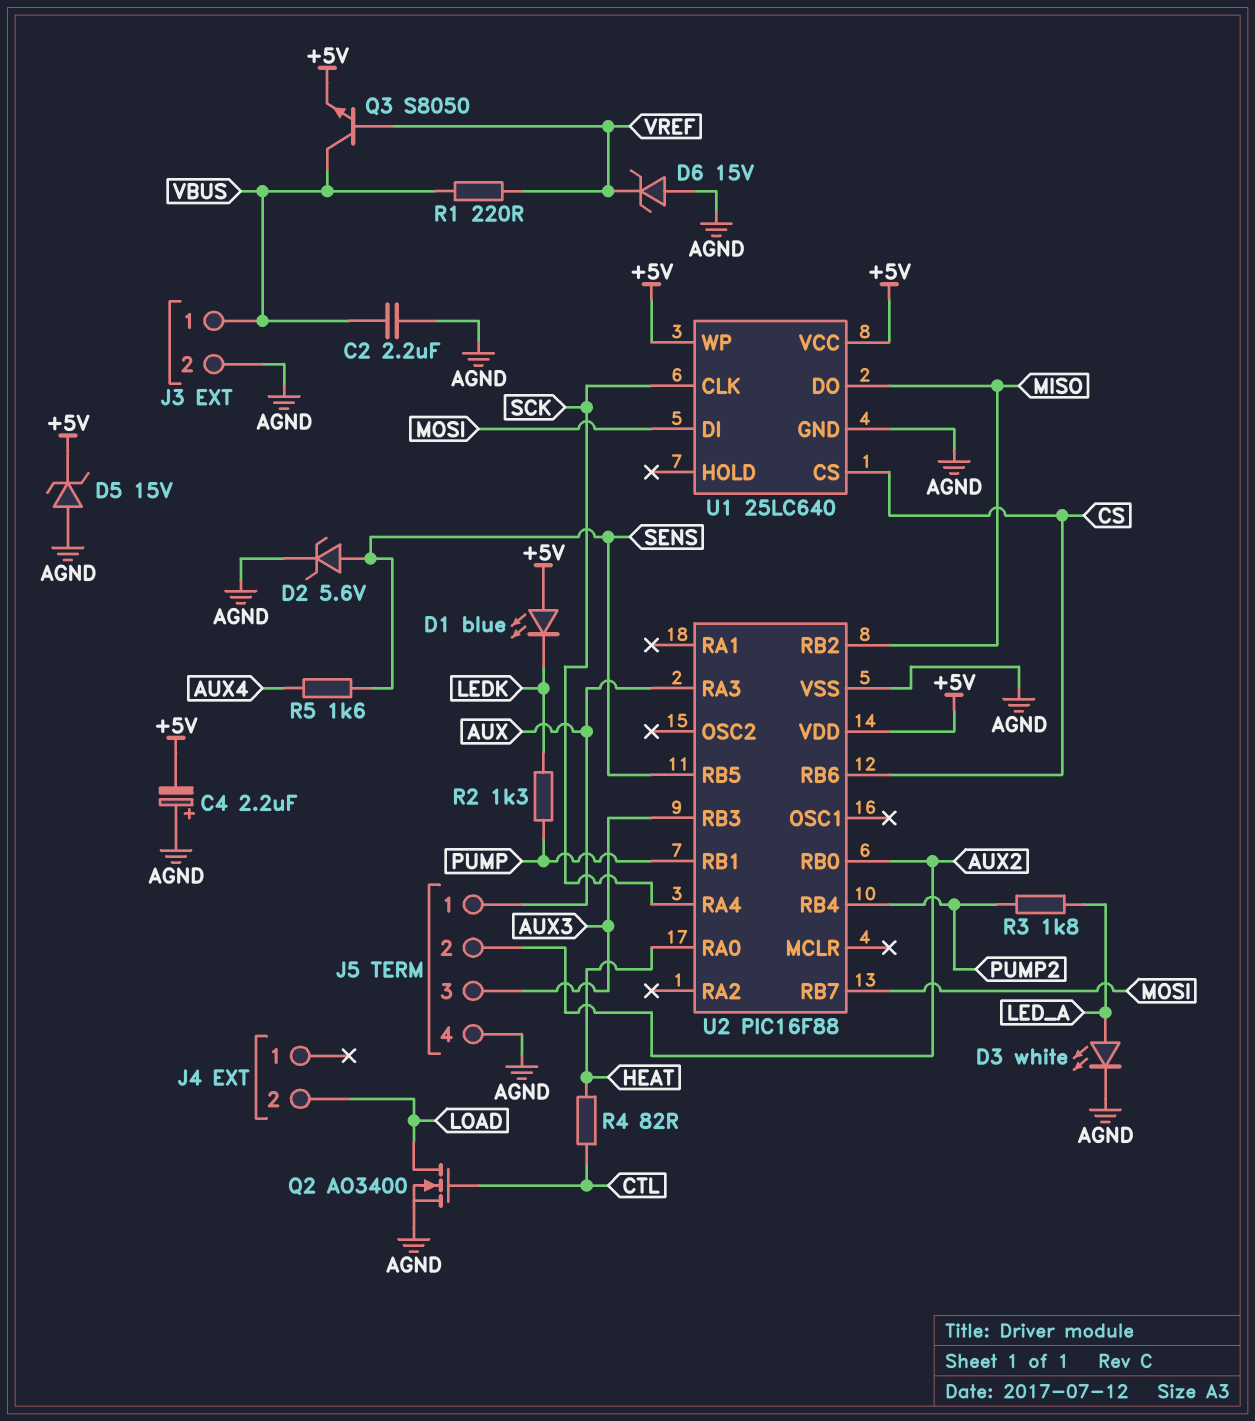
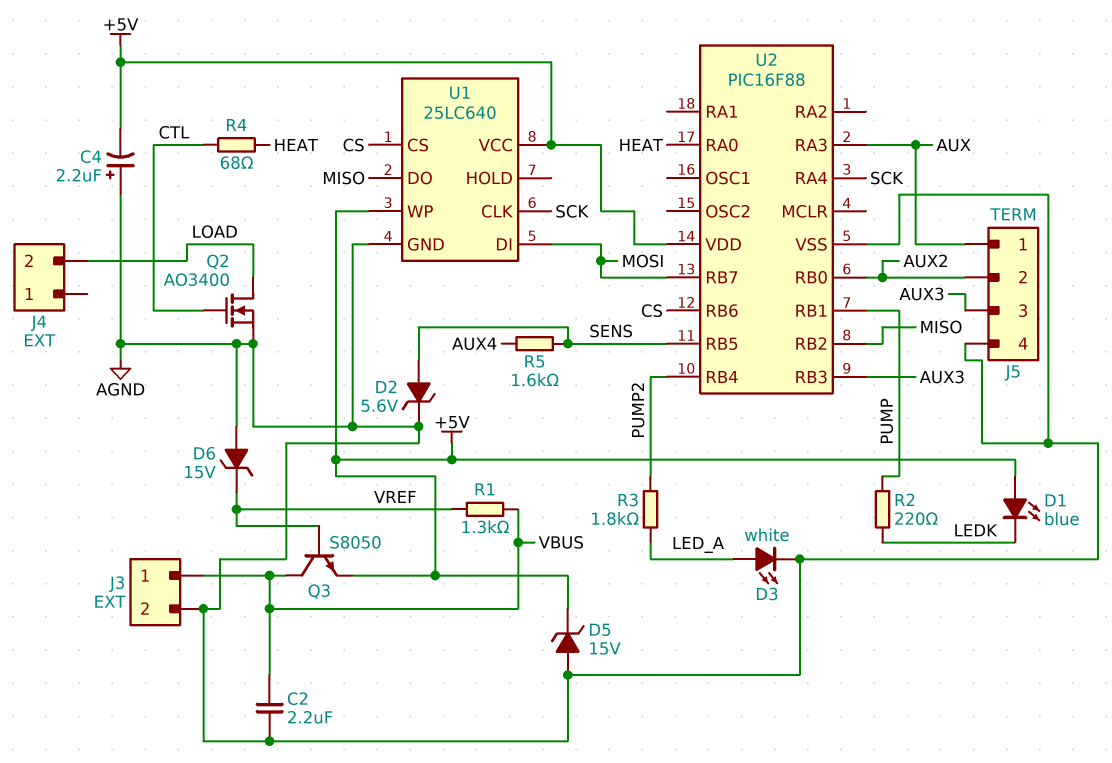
R1: 220 (VBUS, VREF) -> 1.3k (VBUS, VREF)
R2: 1.3k (LEDK, PUMP) -> 220 (LEDK, PUMP)
R4: 82 (CTL, HEAT) -> 68 (CTL, HEAT)

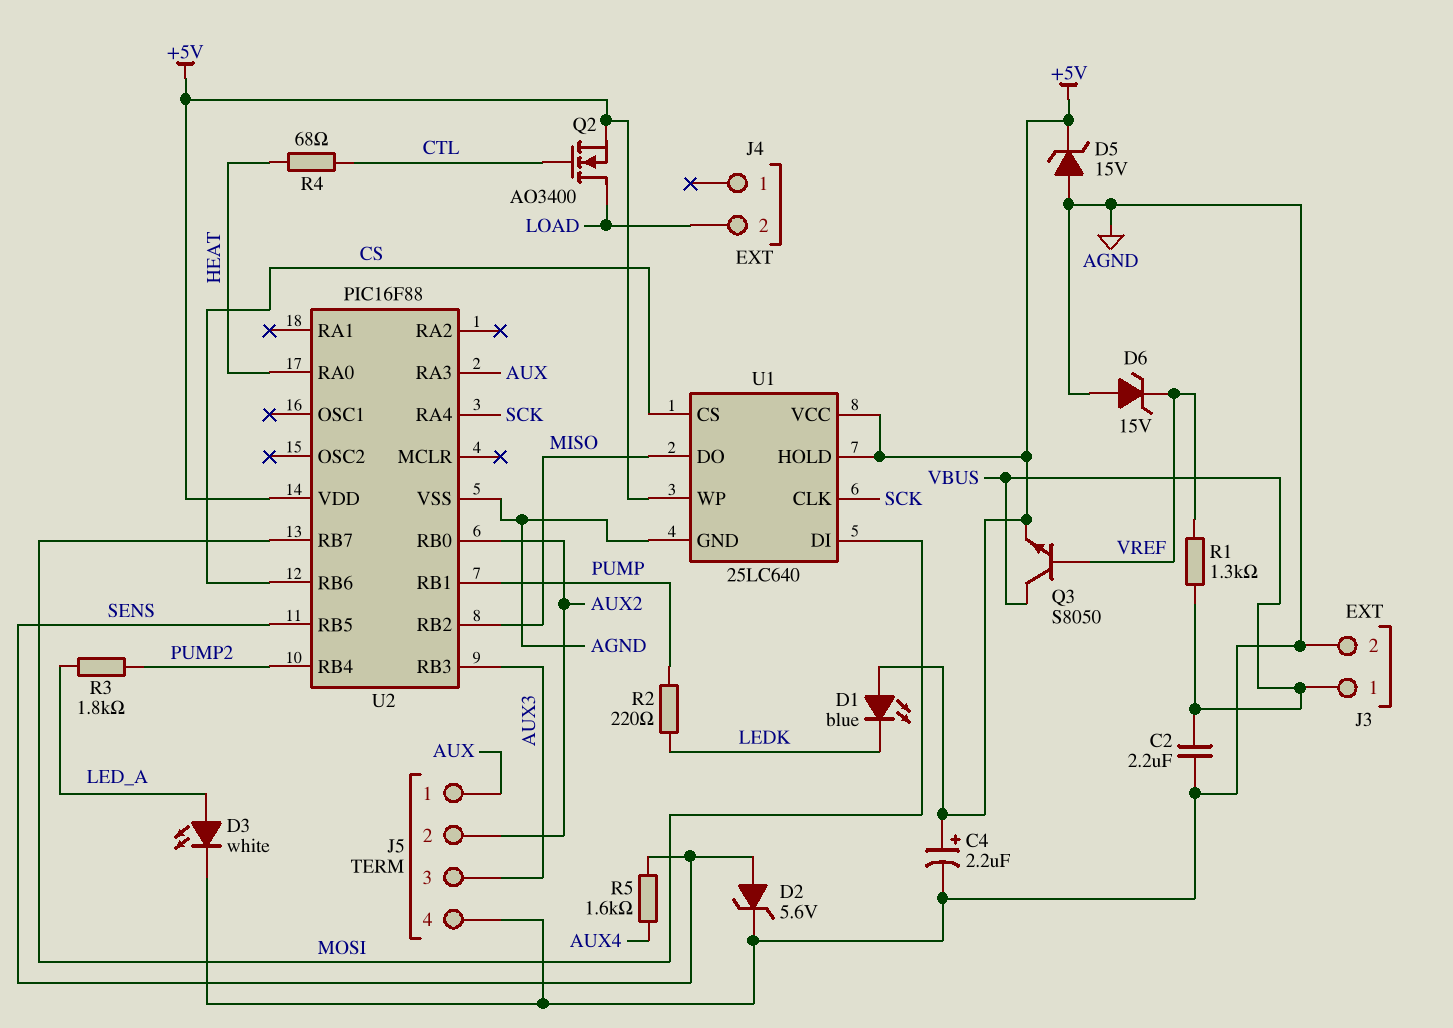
C4: 2.2uF (plus AGND, minus +5V) -> 2.2uF (plus +5V, minus AGND)
Q2: NMOS AO3400 (G CTL, D LOAD, S AGND) -> NMOS AO3400 (G CTL, D LOAD, S +5V)
U1 pin HOLD: none -> +5V

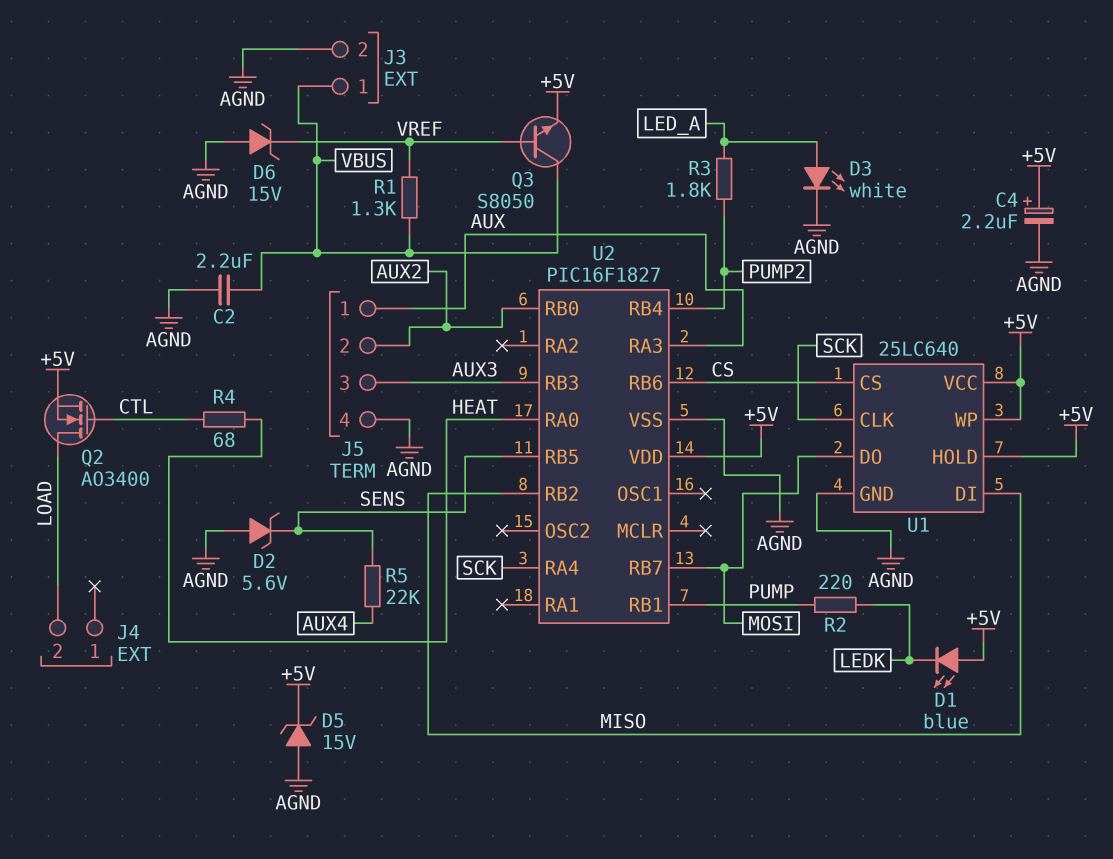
D2: zener 5.6V (A SENS, K AGND) -> zener 5.6V (A AGND, K SENS)
R5: 1.6k (AUX4, SENS) -> 22k (AUX4, SENS)
U1 pin DI: MOSI -> MISO
U1 pin DO: MISO -> MOSI
U2: PIC16F88 -> PIC16F1827

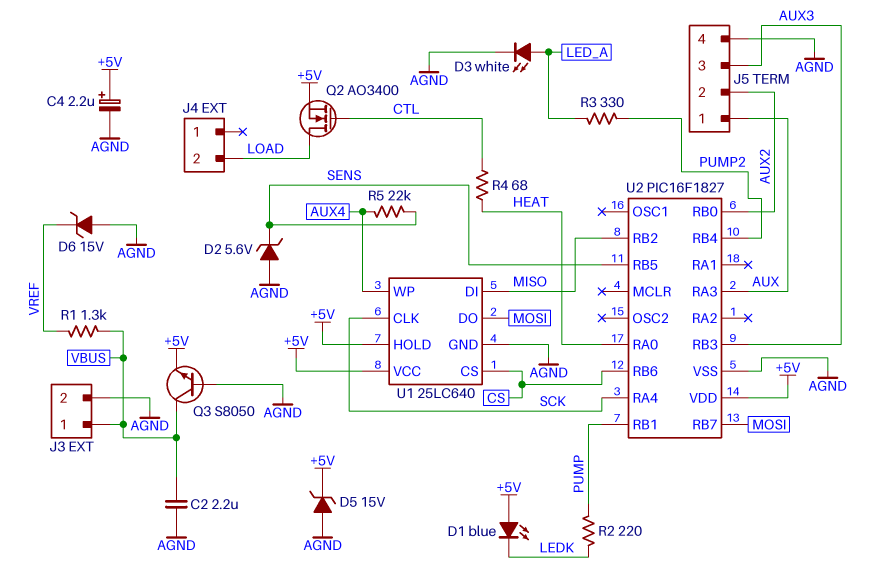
Q3: NPN S8050 (B VREF, C VBUS, E +5V) -> NPN S8050 (B AGND, C VBUS, E +5V)
R3: 1.8k (LED_A, PUMP2) -> 330 (LED_A, PUMP2)
U1 pin WP: +5V -> AUX4

